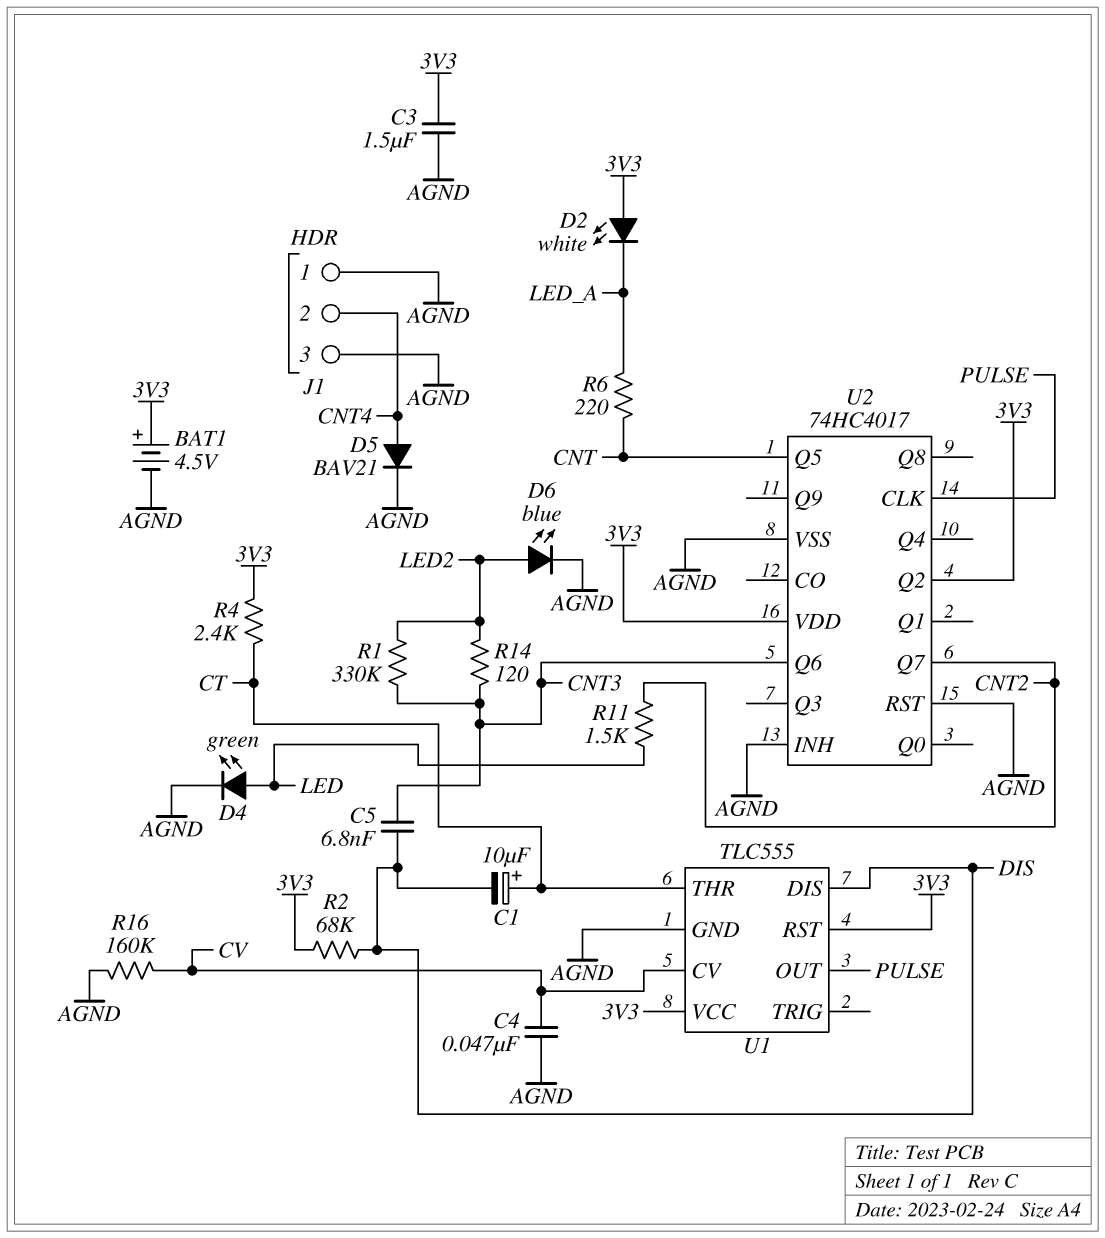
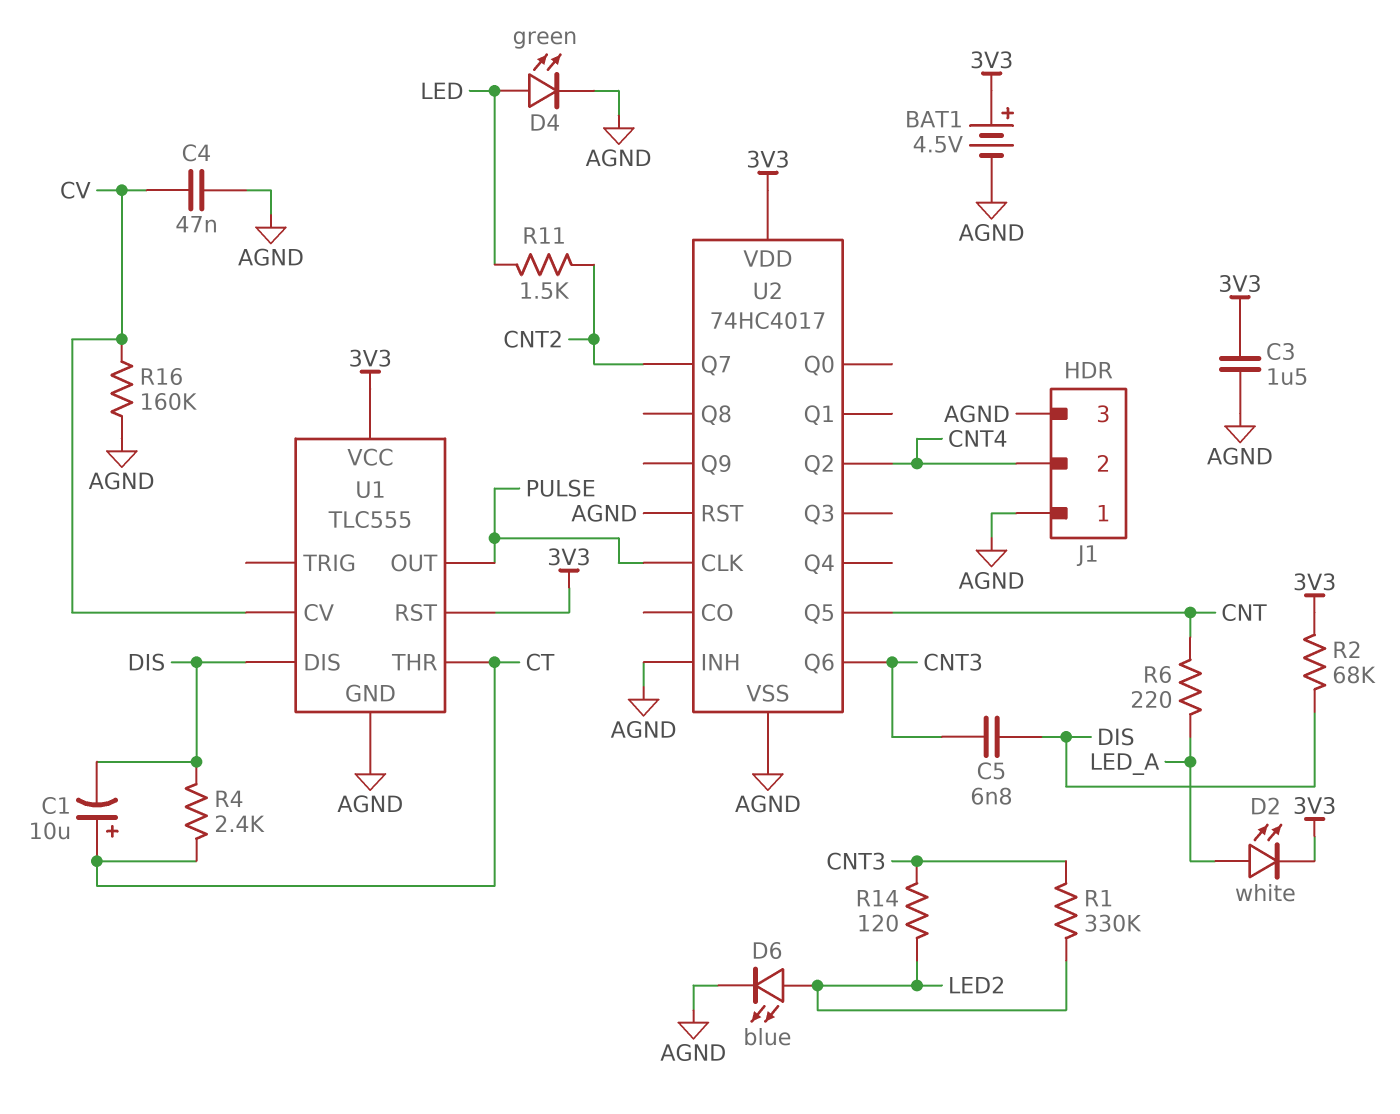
D2: LED white (A 3V3, K LED_A) -> LED white (A LED_A, K 3V3)
D5: diode BAV21 (A CNT4, K AGND) -> none
R4: 2.4k (3V3, CT) -> 2.4k (CT, DIS)
U2 pin Q2: 3V3 -> CNT4

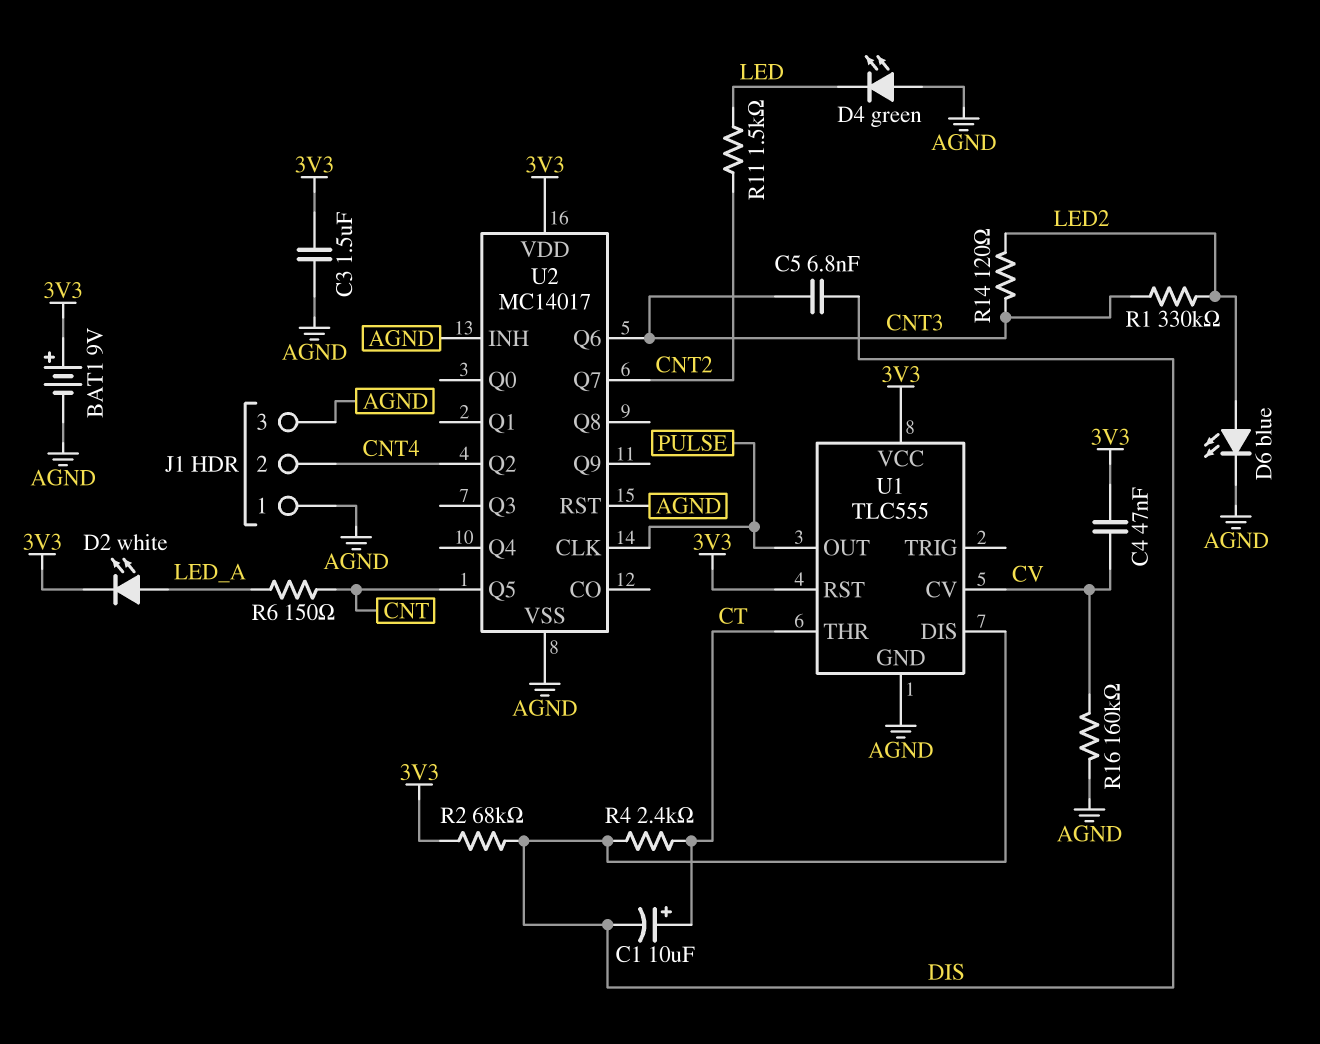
BAT1: 4.5V (plus 3V3, minus AGND) -> 9V (plus 3V3, minus AGND)
C4: 47nF (AGND, CV) -> 47nF (3V3, CV)
D4: LED green (A LED, K AGND) -> LED green (A AGND, K LED)
R6: 220 (CNT, LED_A) -> 150 (CNT, LED_A)
U2: 74HC4017 -> MC14017

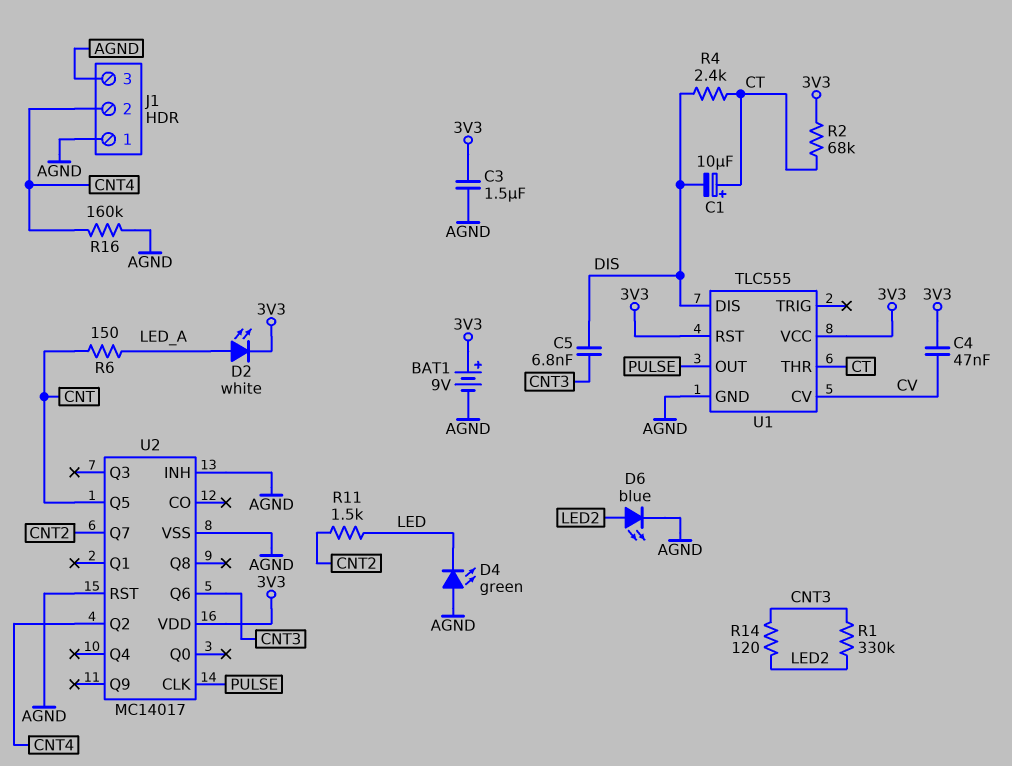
R2: 68k (3V3, DIS) -> 68k (3V3, CT)
R16: 160k (AGND, CV) -> 160k (AGND, CNT4)

